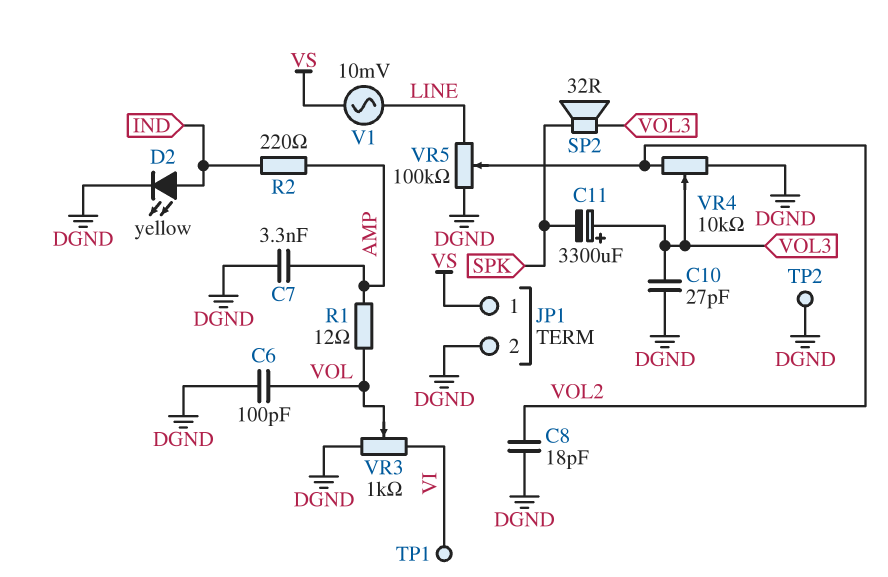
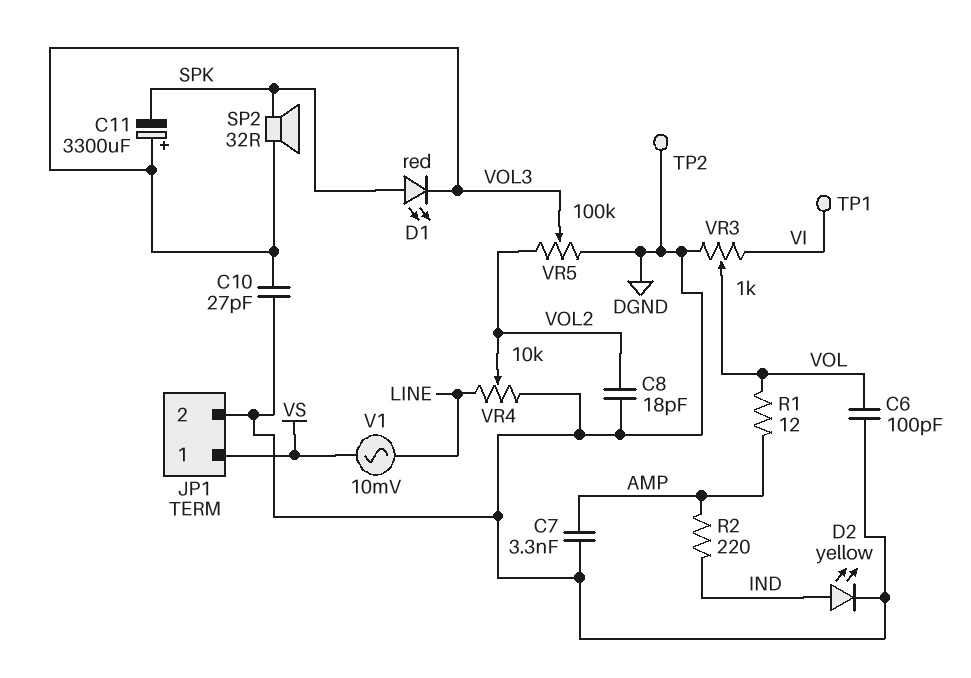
D1: none -> LED red (A SPK, K VOL3)
VR4: 10k (DGND, VOL2, wiper VOL3) -> 10k (DGND, LINE, wiper VOL2)
VR5: 100k (DGND, LINE, wiper VOL2) -> 100k (DGND, VOL2, wiper VOL3)

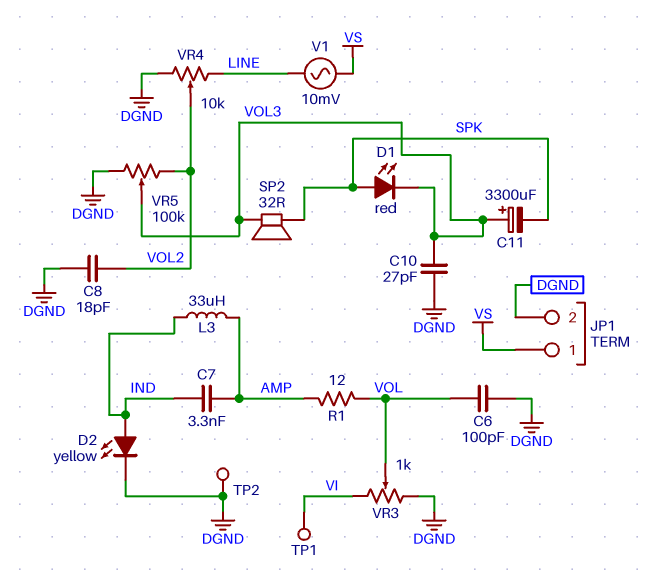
C7: 3.3nF (AMP, DGND) -> 3.3nF (AMP, IND)
L3: none -> 33uH (AMP, IND)
R2: 220 (AMP, IND) -> none

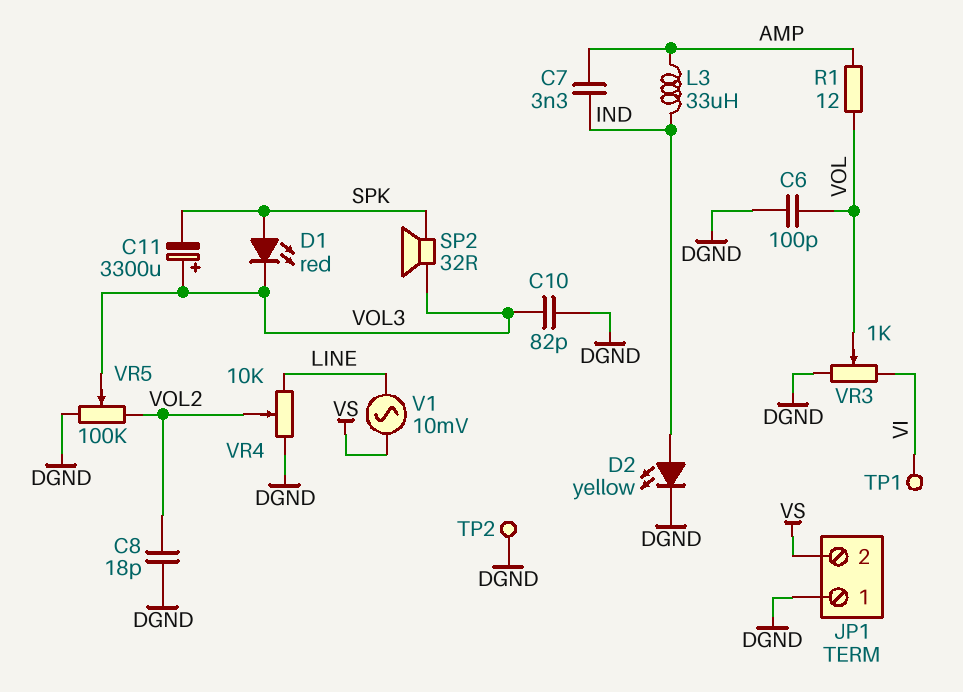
C10: 27pF (DGND, VOL3) -> 82pF (DGND, VOL3)
JP1 pin 1: VS -> DGND
JP1 pin 2: DGND -> VS

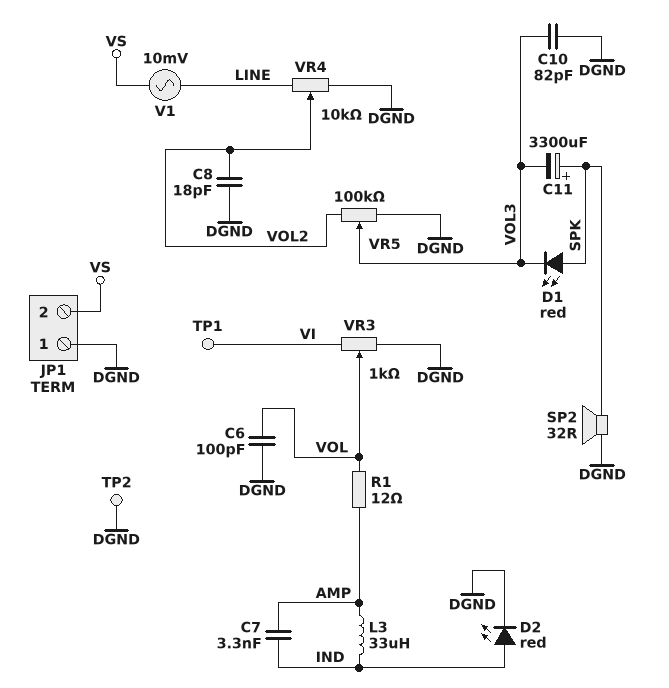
C11: 3300uF (plus VOL3, minus SPK) -> 3300uF (plus SPK, minus VOL3)
D2: LED yellow (A IND, K DGND) -> LED red (A IND, K DGND)
SP2: speaker 32R (SPK, VOL3) -> speaker 32R (DGND, SPK)

